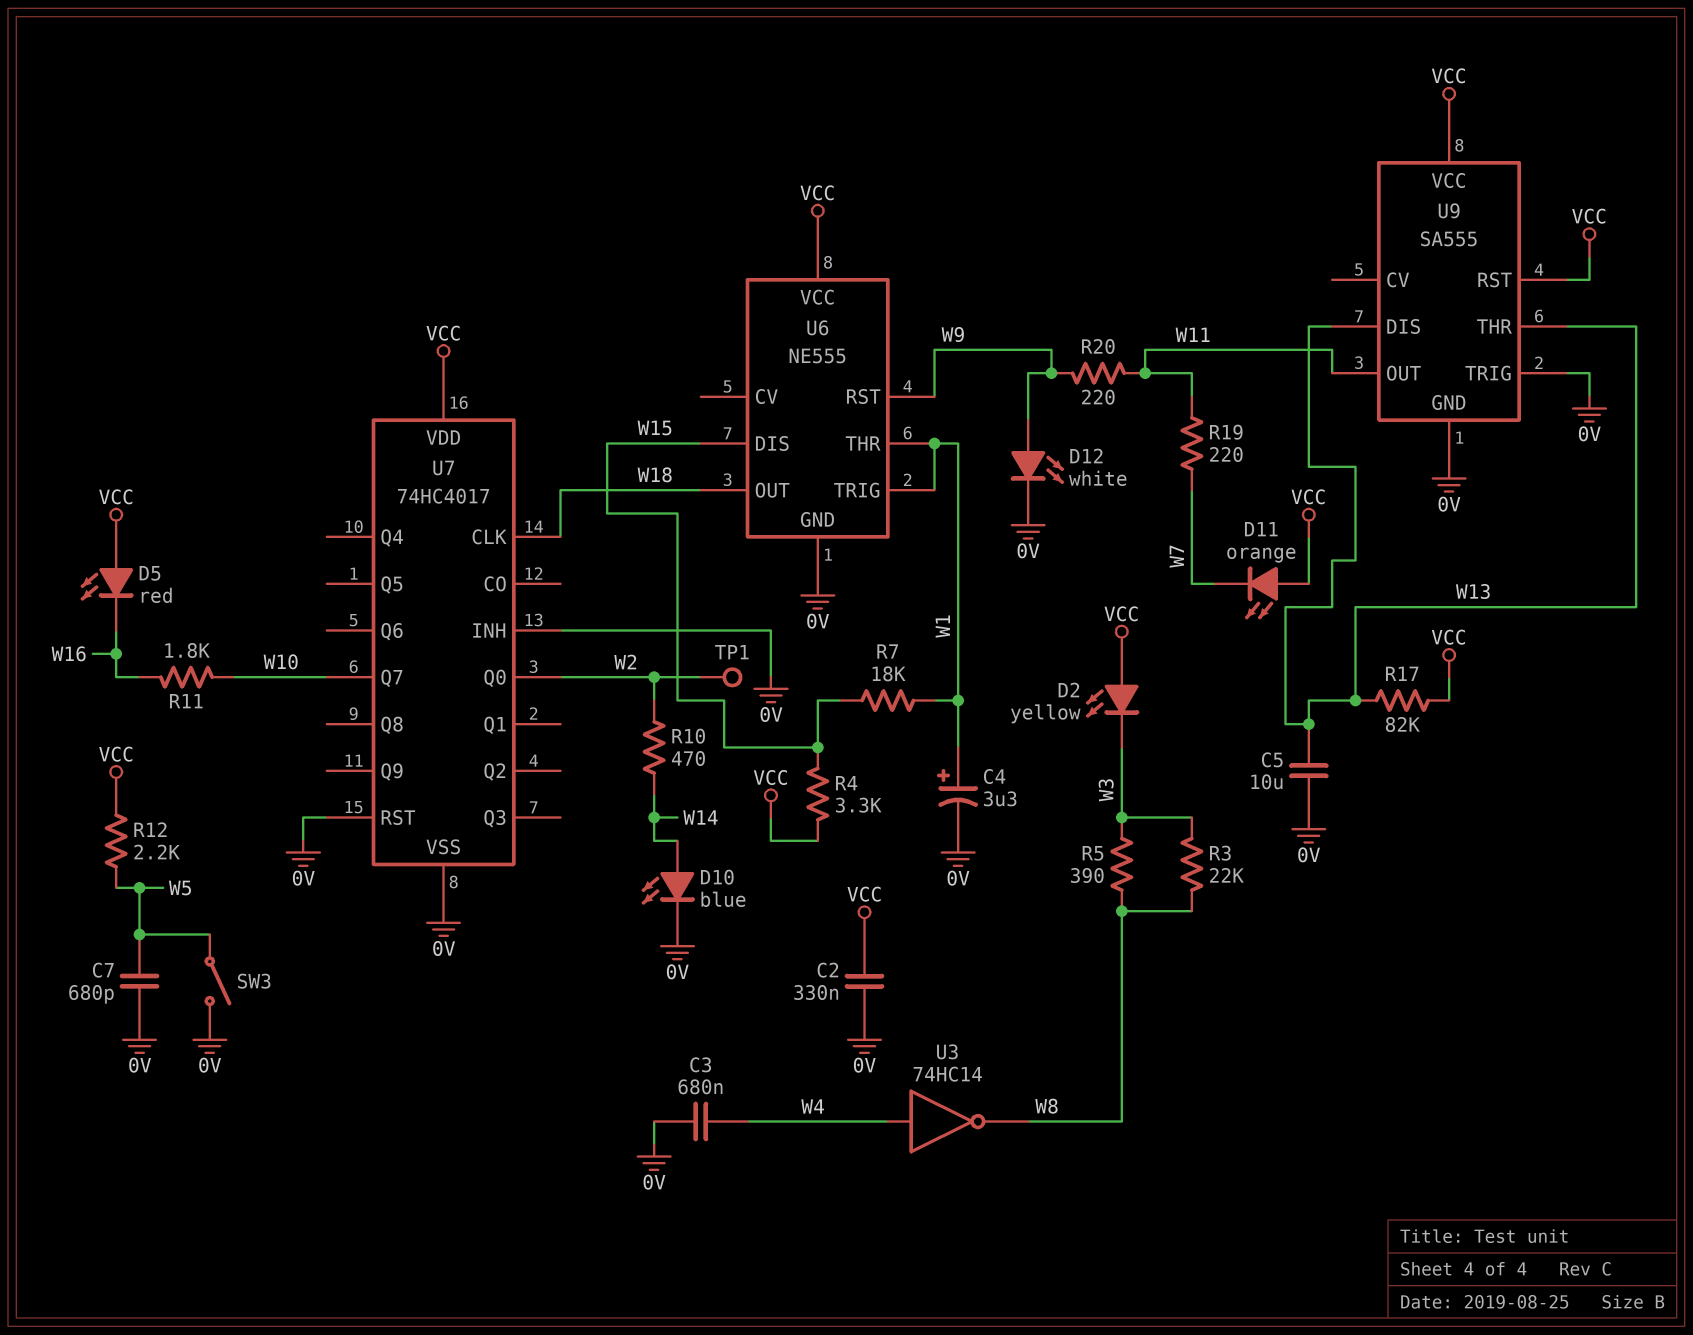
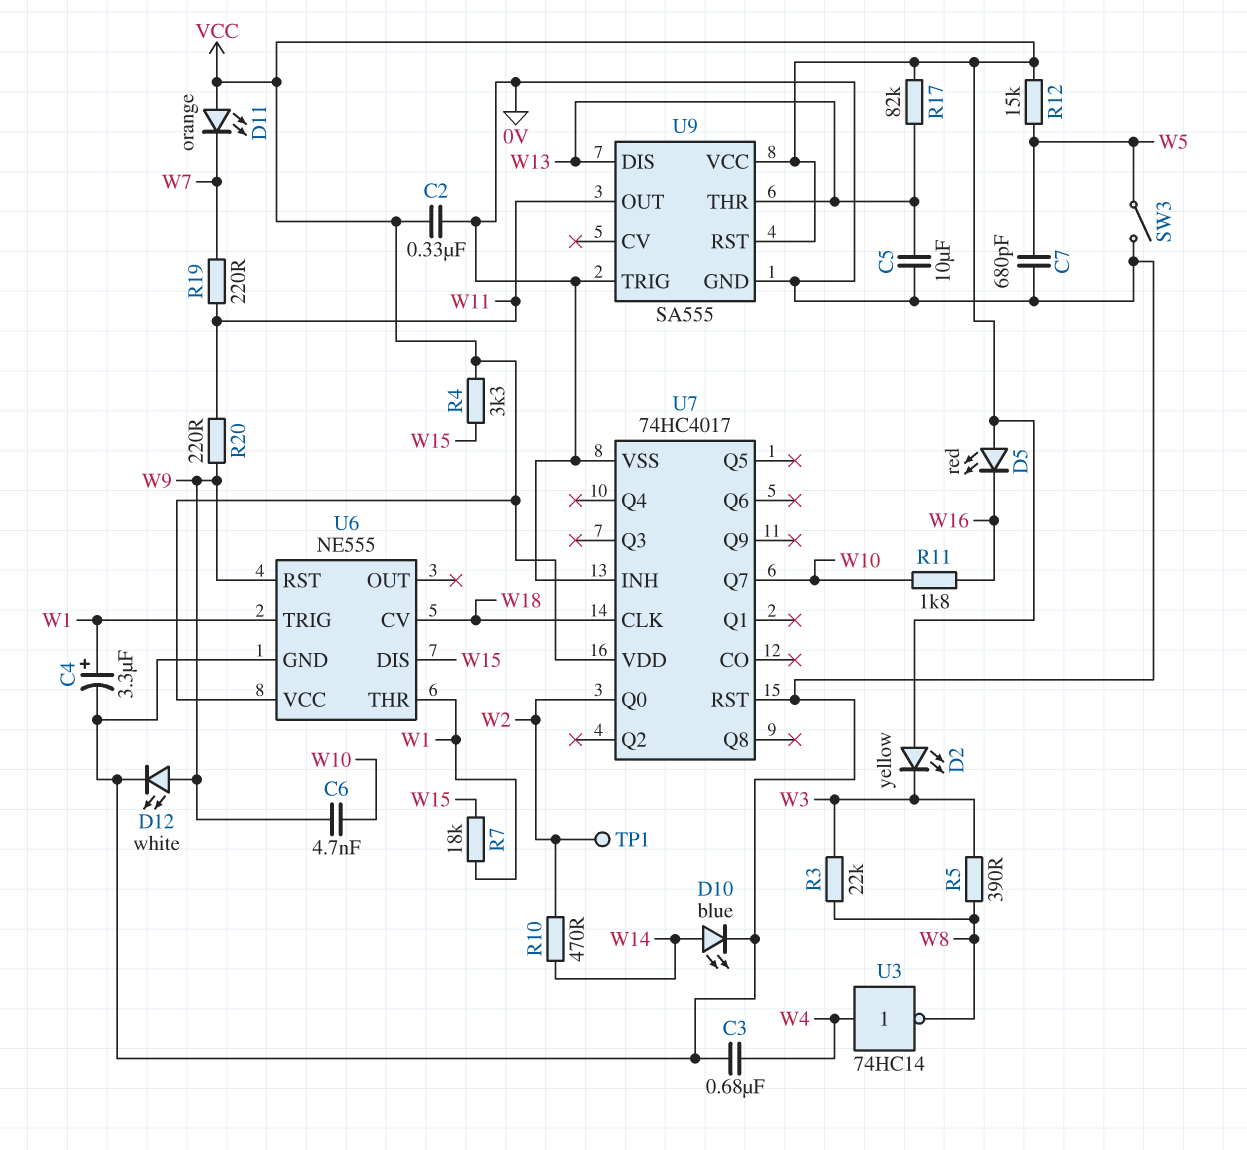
C6: none -> 4.7nF (W9, W10)
R12: 2.2k (VCC, W5) -> 15k (VCC, W5)
U6 pin CV: none -> W18
U6 pin OUT: W18 -> none

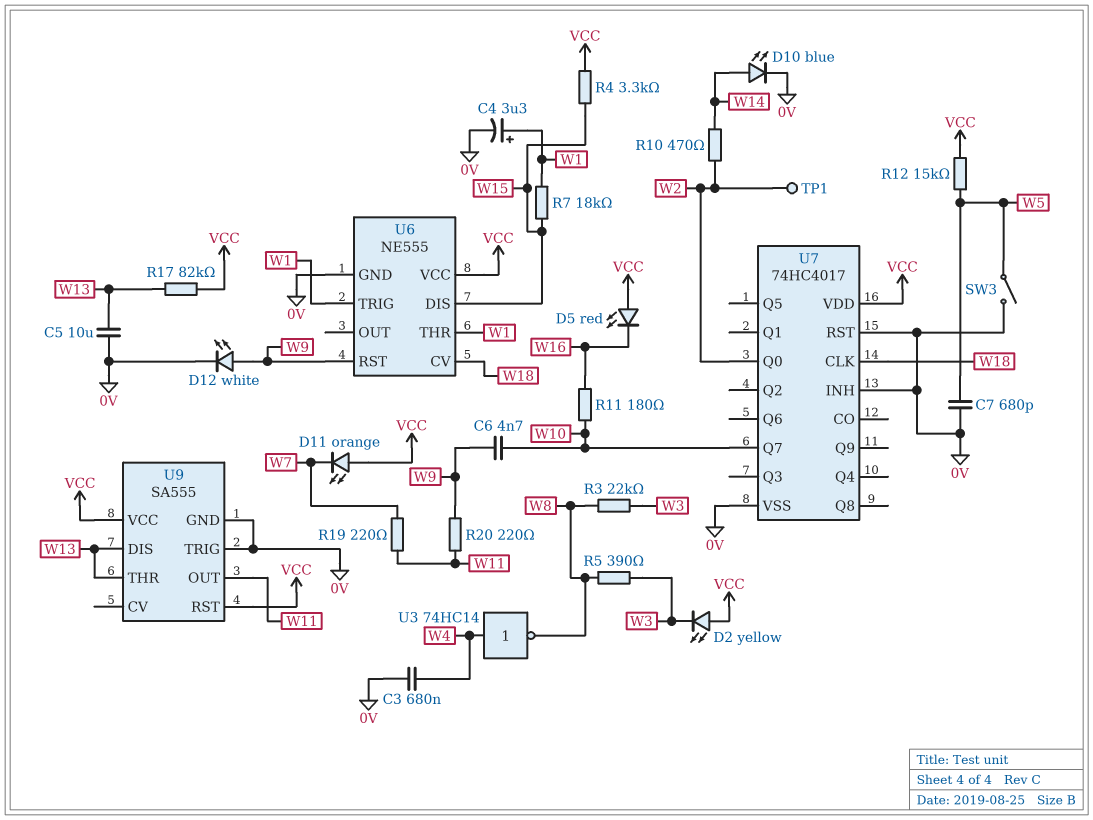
C2: 330nF (0V, VCC) -> none
R11: 1.8k (W10, W16) -> 180 (W10, W16)

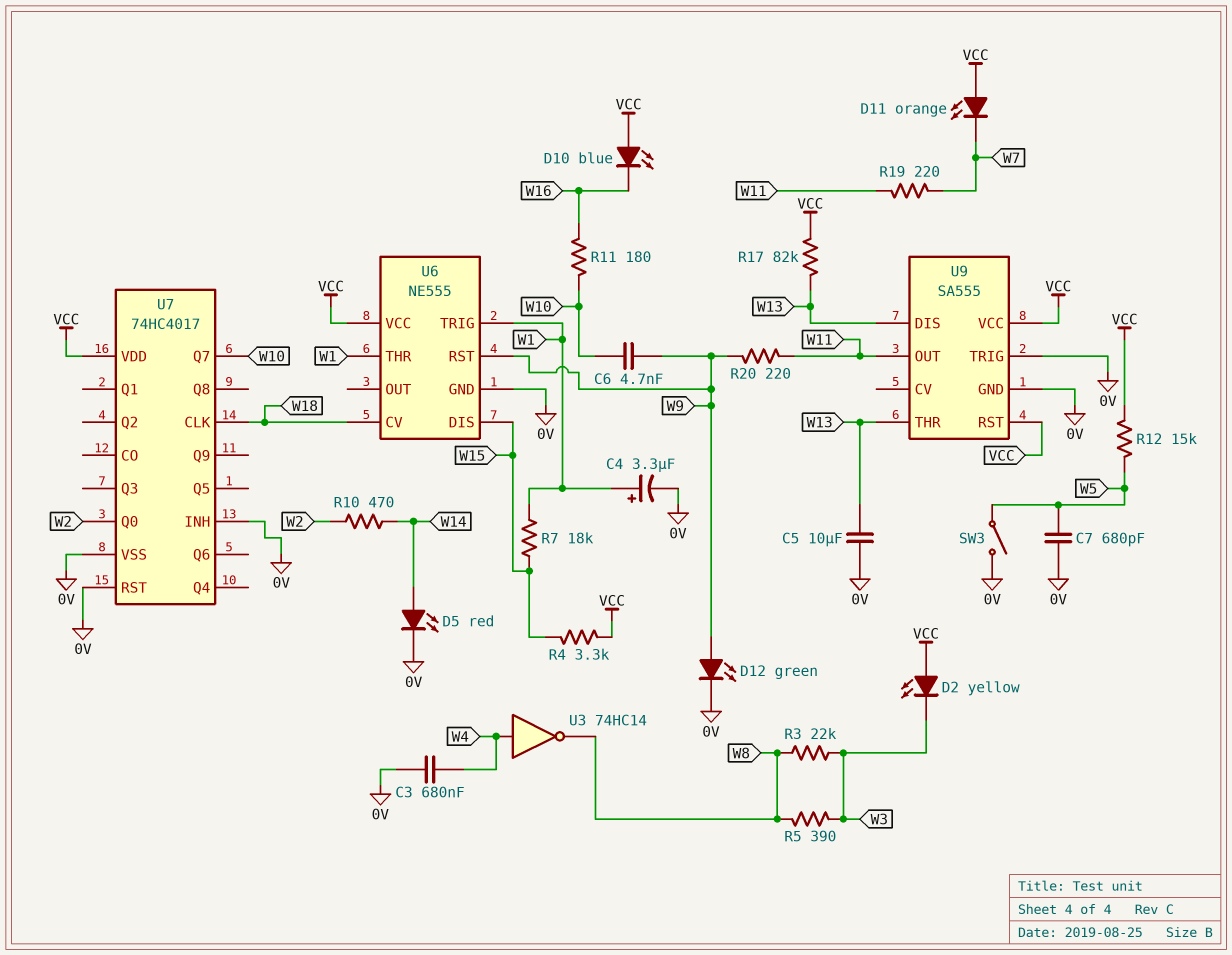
D5: LED red (A VCC, K W16) -> LED red (A W14, K 0V)
D10: LED blue (A W14, K 0V) -> LED blue (A VCC, K W16)
D12: LED white (A W9, K 0V) -> LED green (A W9, K 0V)
TP1: test point (W2) -> none

